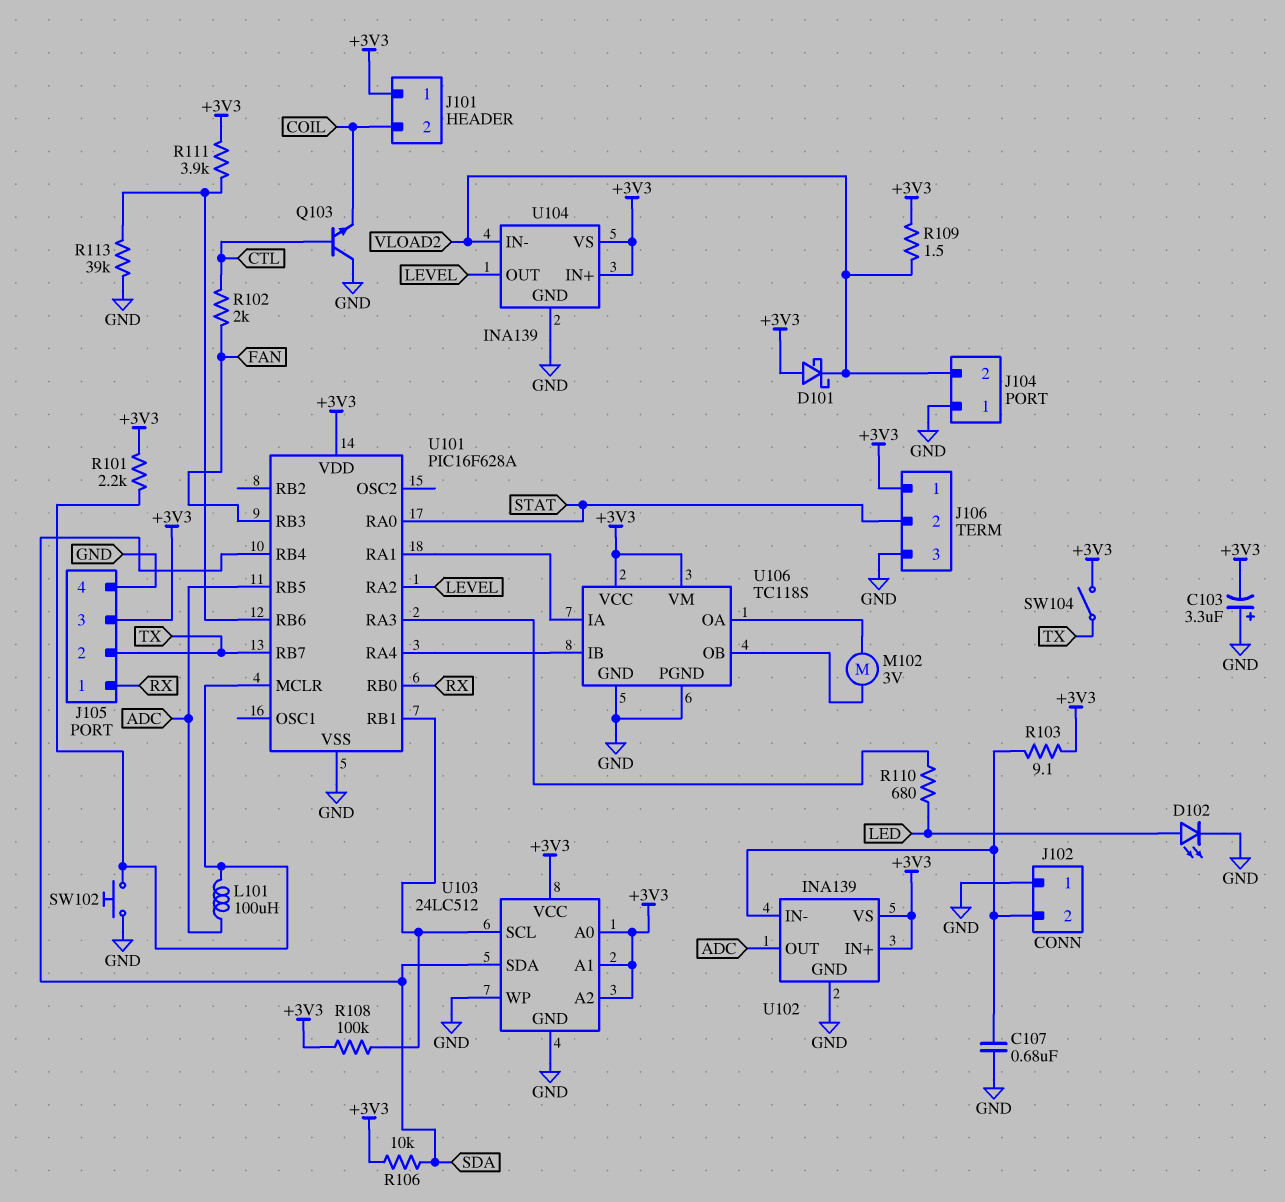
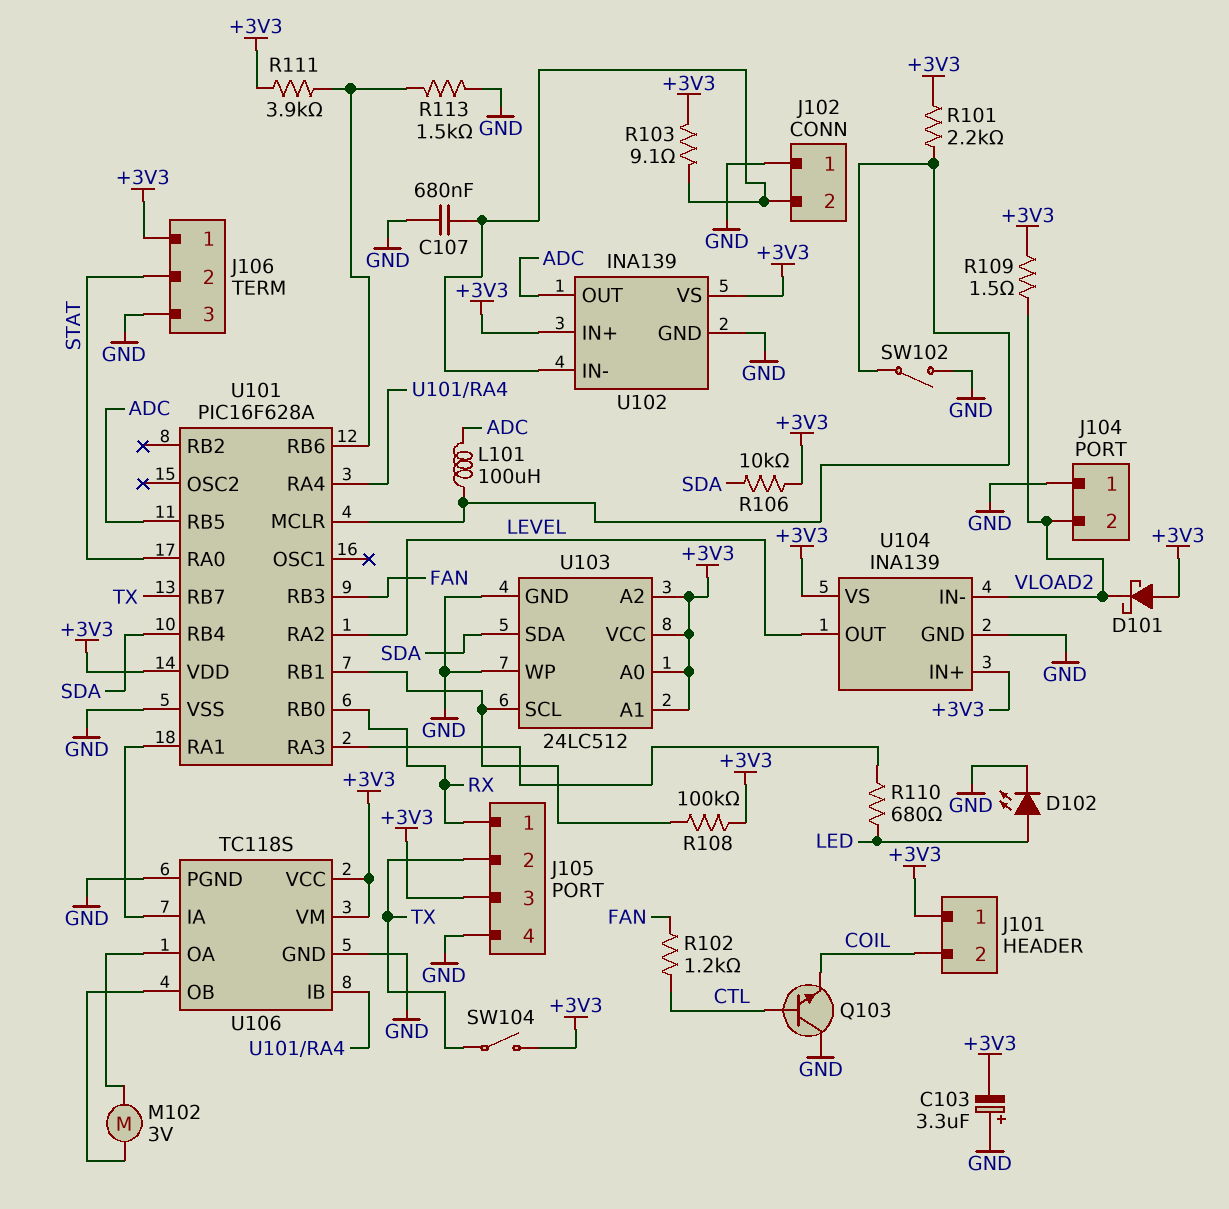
R102: 2k (CTL, FAN) -> 1.2k (CTL, FAN)
R113: 39k (GND, U101/RB6) -> 1.5k (GND, U101/RB6)
SW102: button (GND, U101/MCLR) -> switch (GND, U101/MCLR)

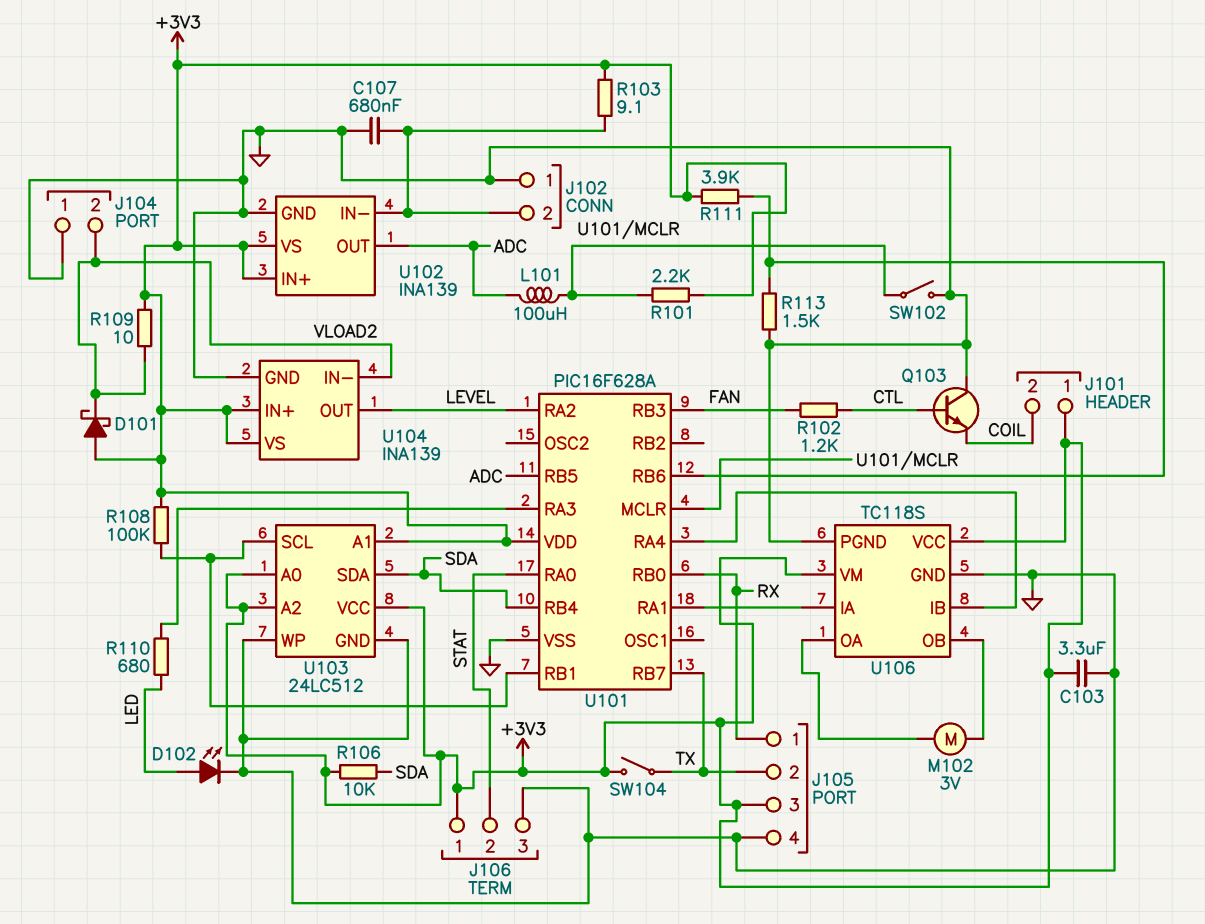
C103: 3.3uF (plus GND, minus +3V3) -> 3.3uF (+3V3, GND)
R109: 1.5 (+3V3, VLOAD2) -> 10 (+3V3, VLOAD2)

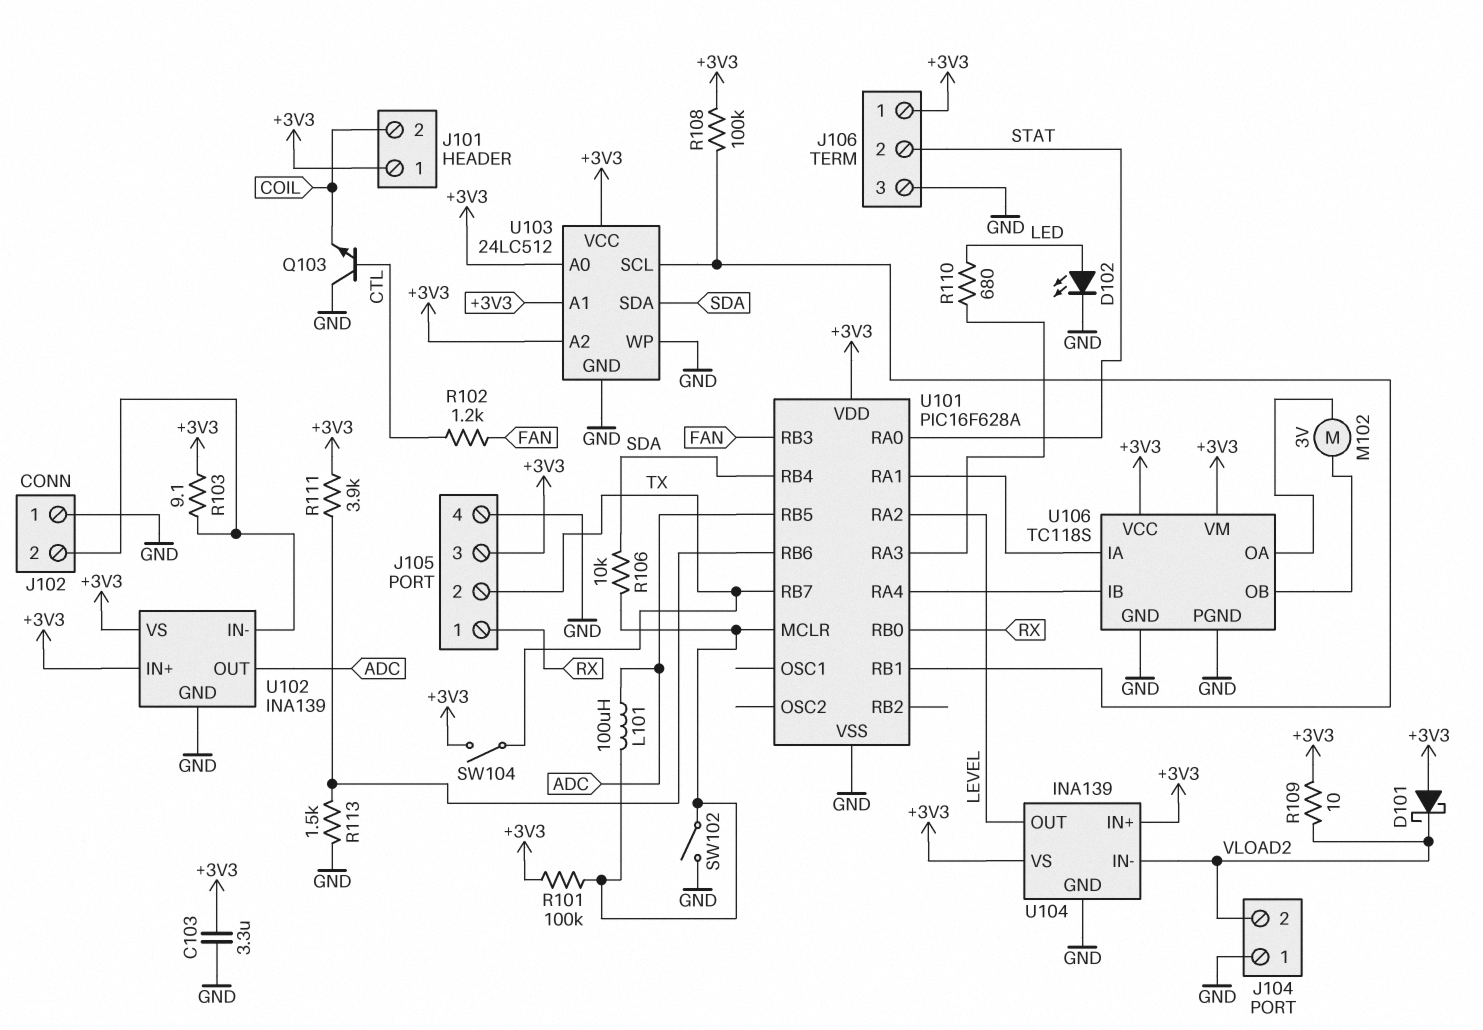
C107: 680nF (GND, J102/2) -> none
R101: 2.2k (+3V3, U101/MCLR) -> 100k (+3V3, U101/MCLR)
R106: 10k (+3V3, SDA) -> 10k (SDA, U101/MCLR)

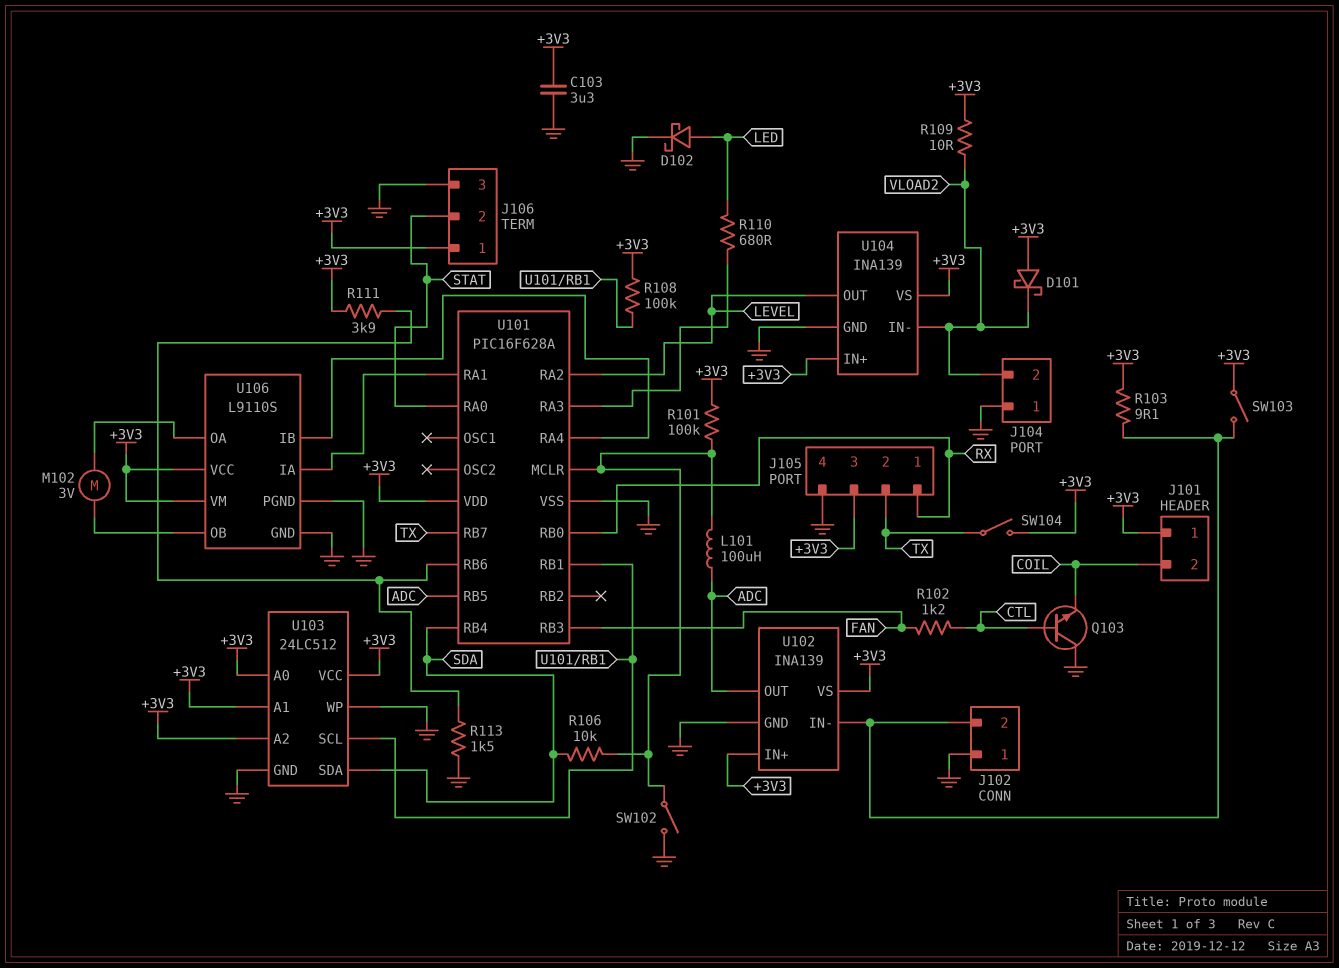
D102: LED (A LED, K GND) -> schottky (A LED, K GND)
SW103: none -> switch (+3V3, J102/2)
U106: TC118S -> L9110S

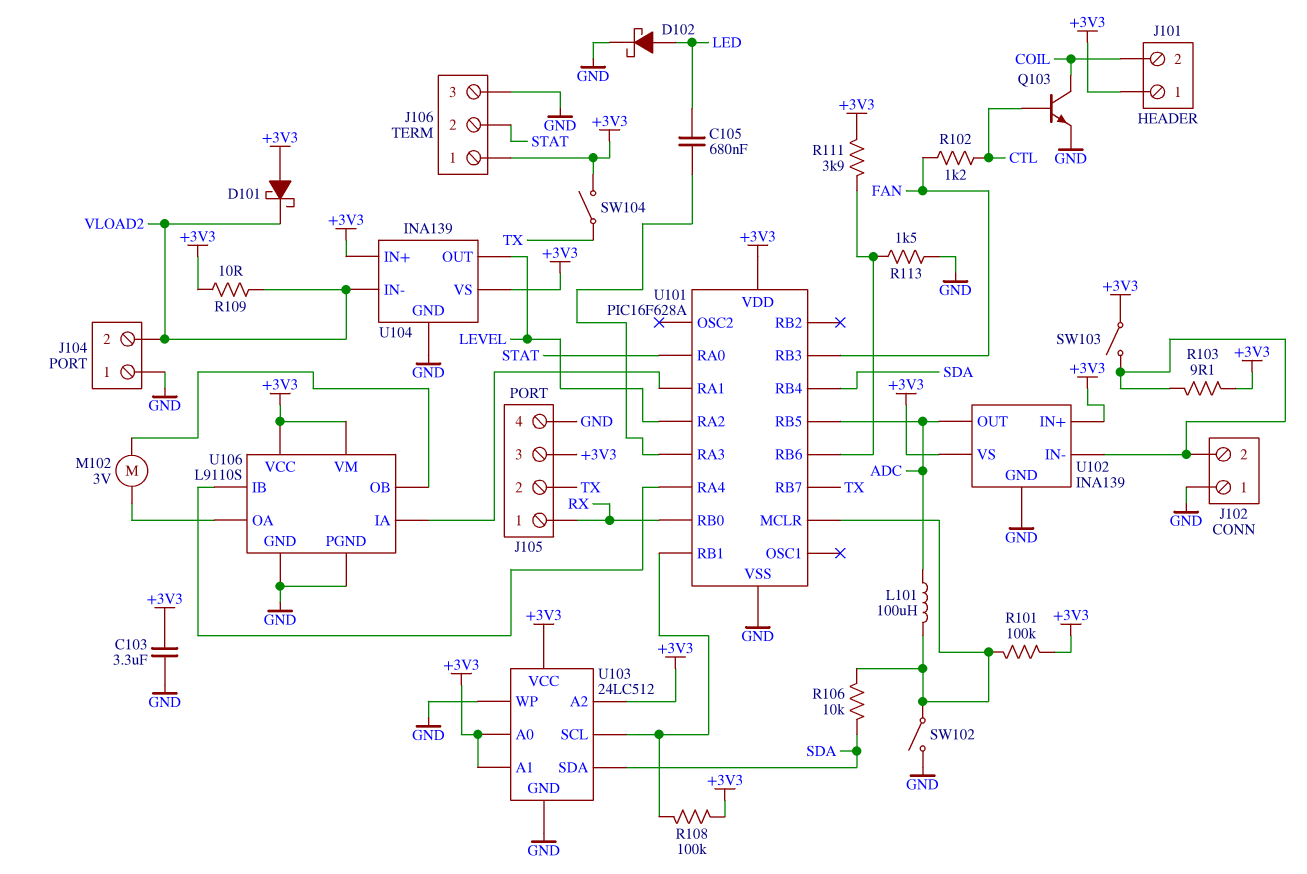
C105: none -> 680nF (LED, U101/RA3)
Q103: NPN (B CTL, C GND, E COIL) -> NPN (B CTL, C COIL, E GND)
R110: 680 (LED, U101/RA3) -> none

